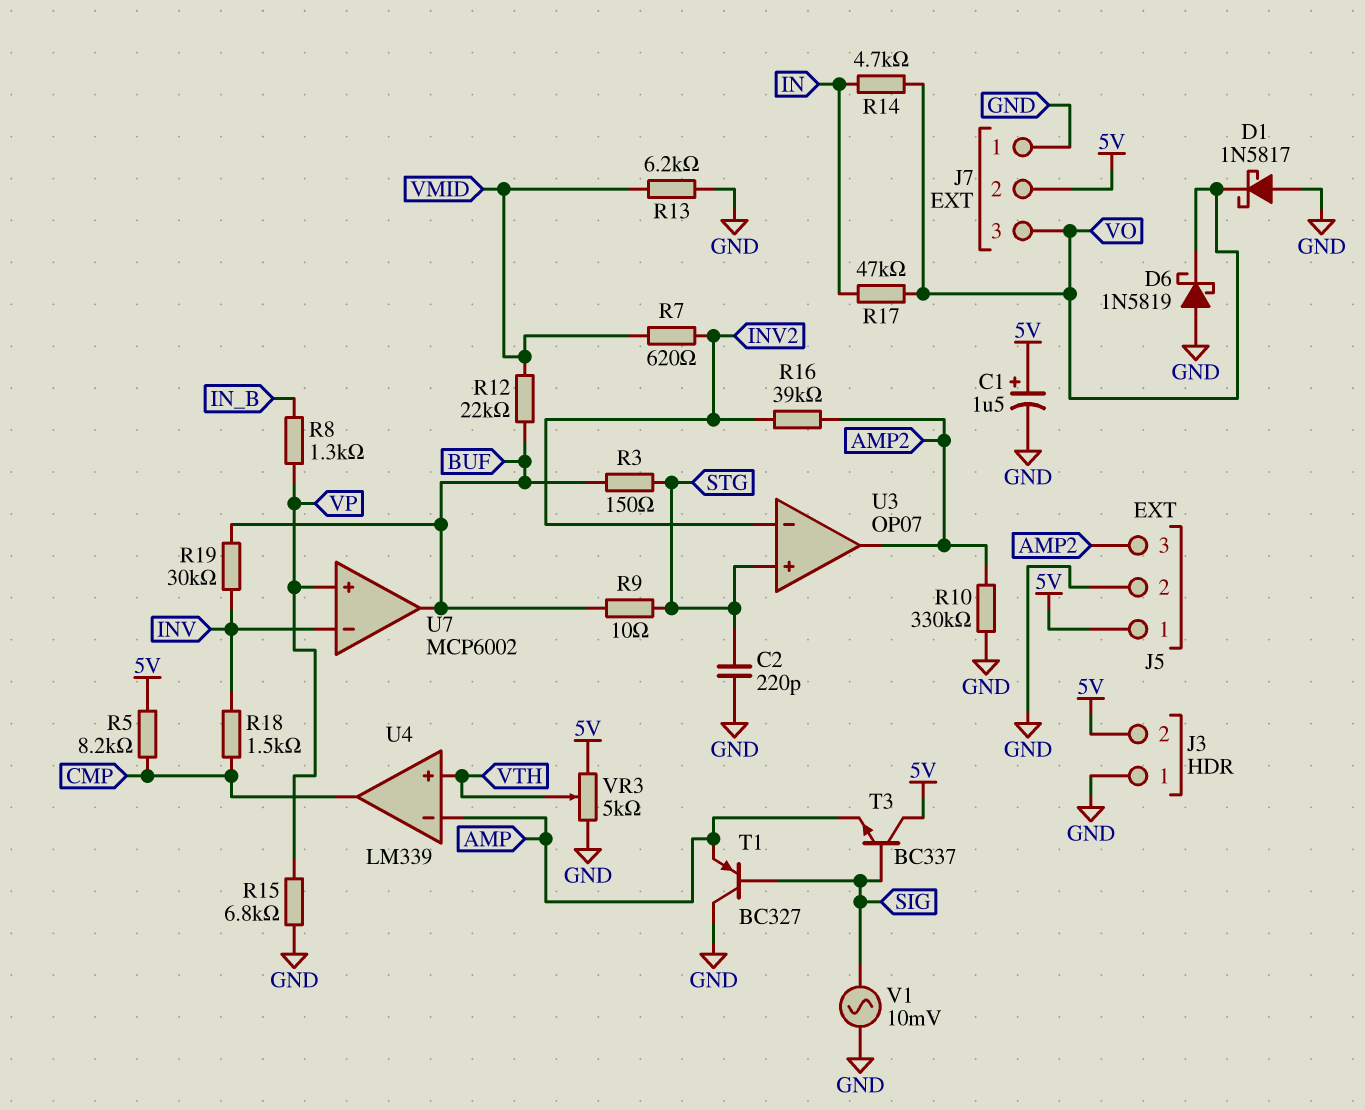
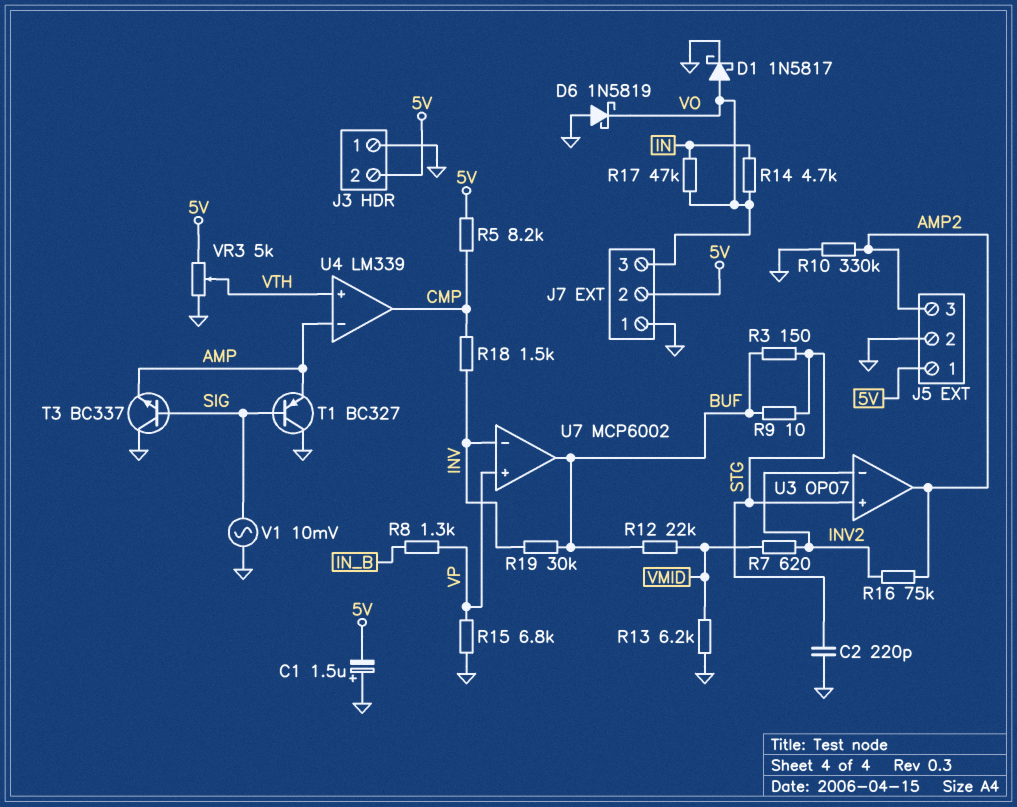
C1: 1.5uF (plus 5V, minus GND) -> 1.5uF (plus GND, minus 5V)
D1: schottky 1N5817 (A GND, K VO) -> schottky 1N5817 (A VO, K GND)
R16: 39k (AMP2, INV2) -> 75k (AMP2, INV2)
T3: NPN BC337 (B SIG, C 5V, E AMP) -> NPN BC337 (B SIG, C GND, E AMP)

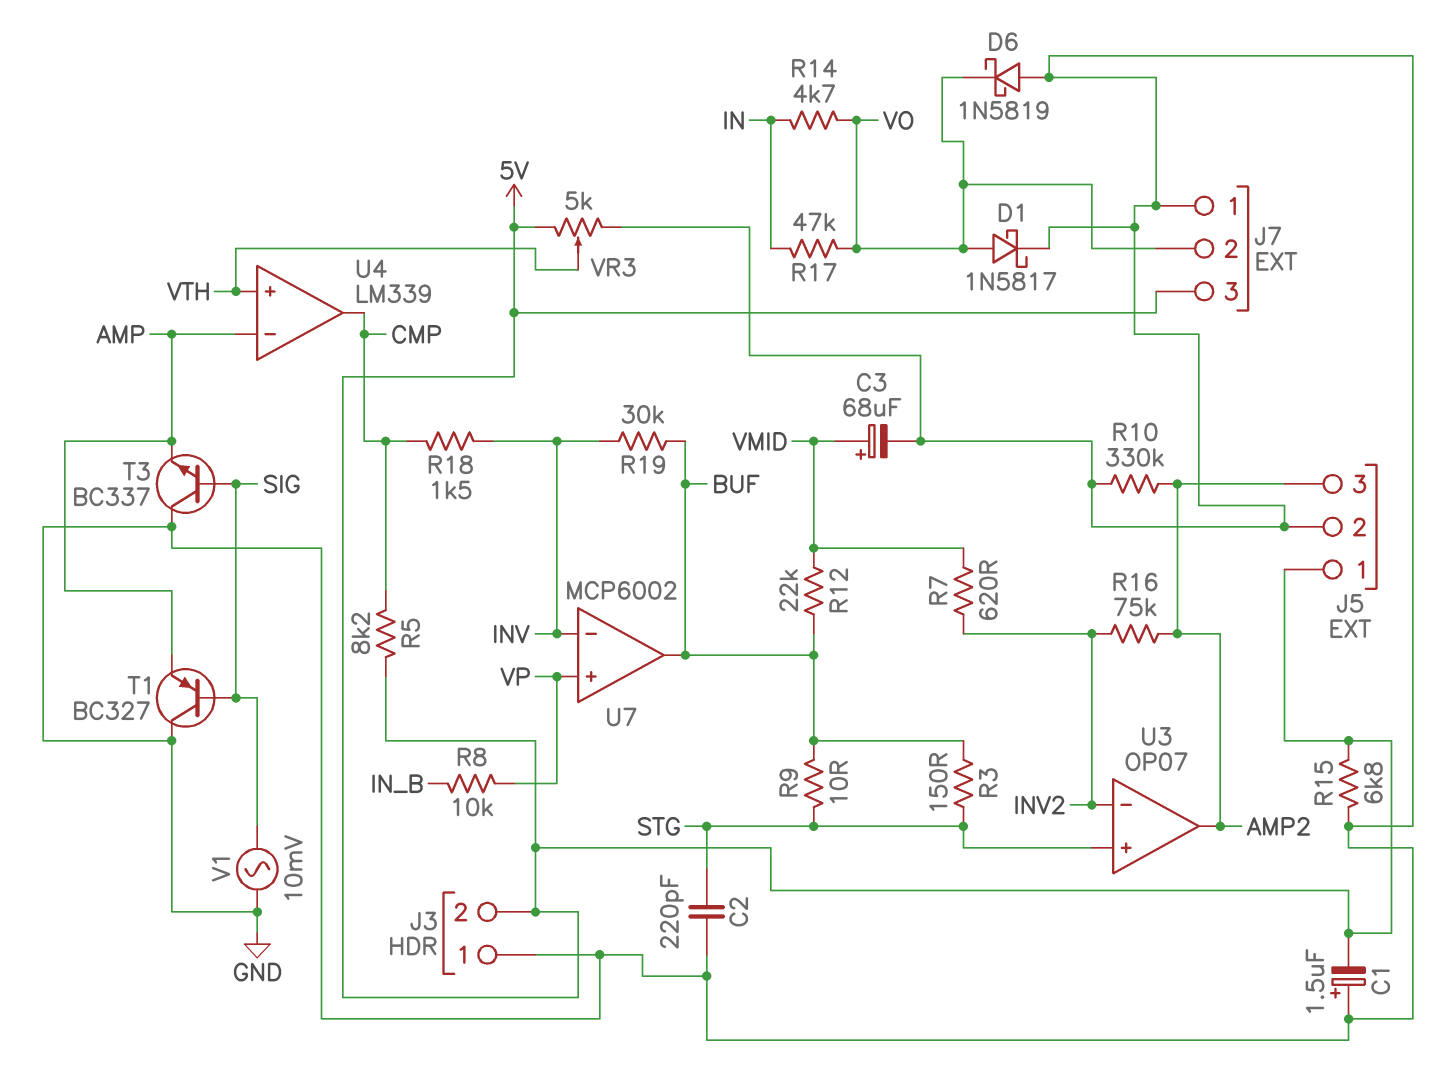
C3: none -> 68uF (plus VMID, minus GND)
J7 pin 2: 5V -> VO
J7 pin 3: VO -> 5V
R8: 1.3k (IN_B, VP) -> 10k (IN_B, VP)
R13: 6.2k (GND, VMID) -> none
R15: 6.8k (GND, VP) -> 6.8k (5V, GND)

